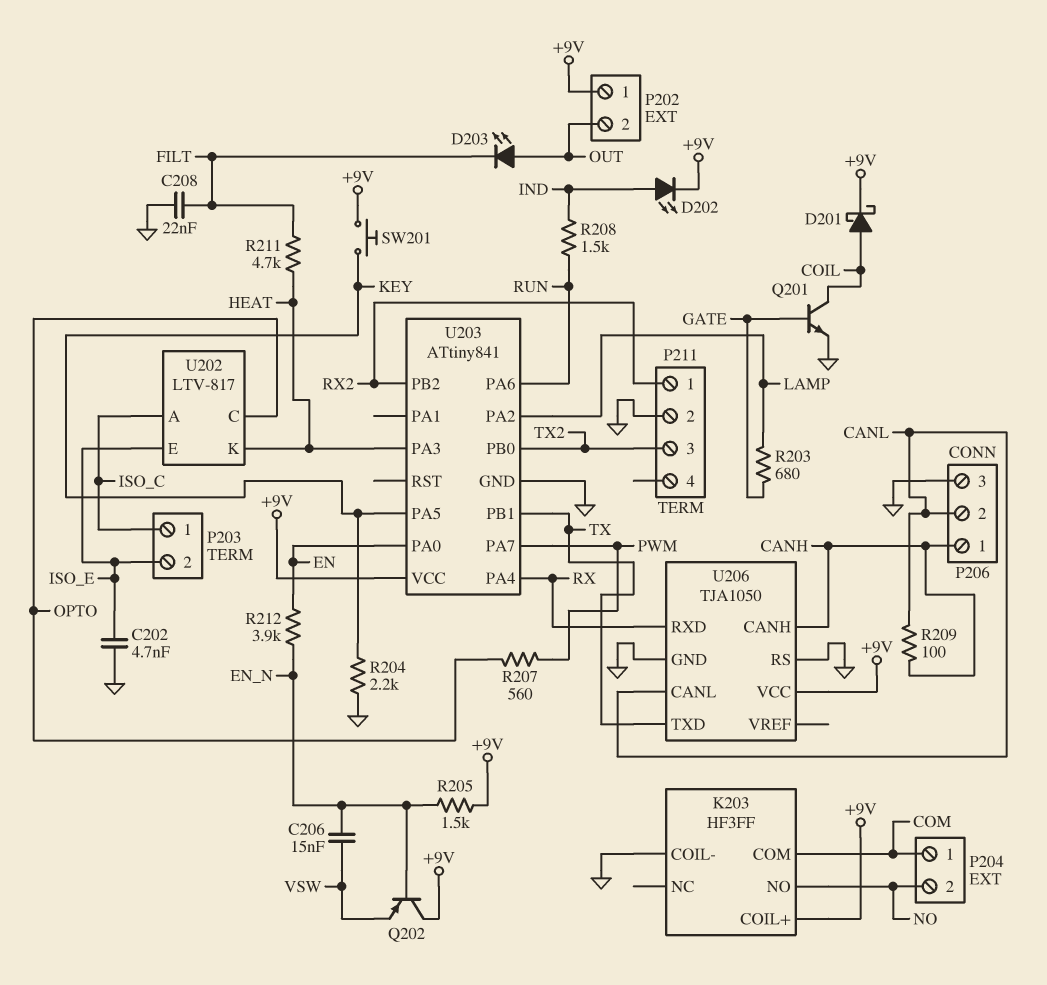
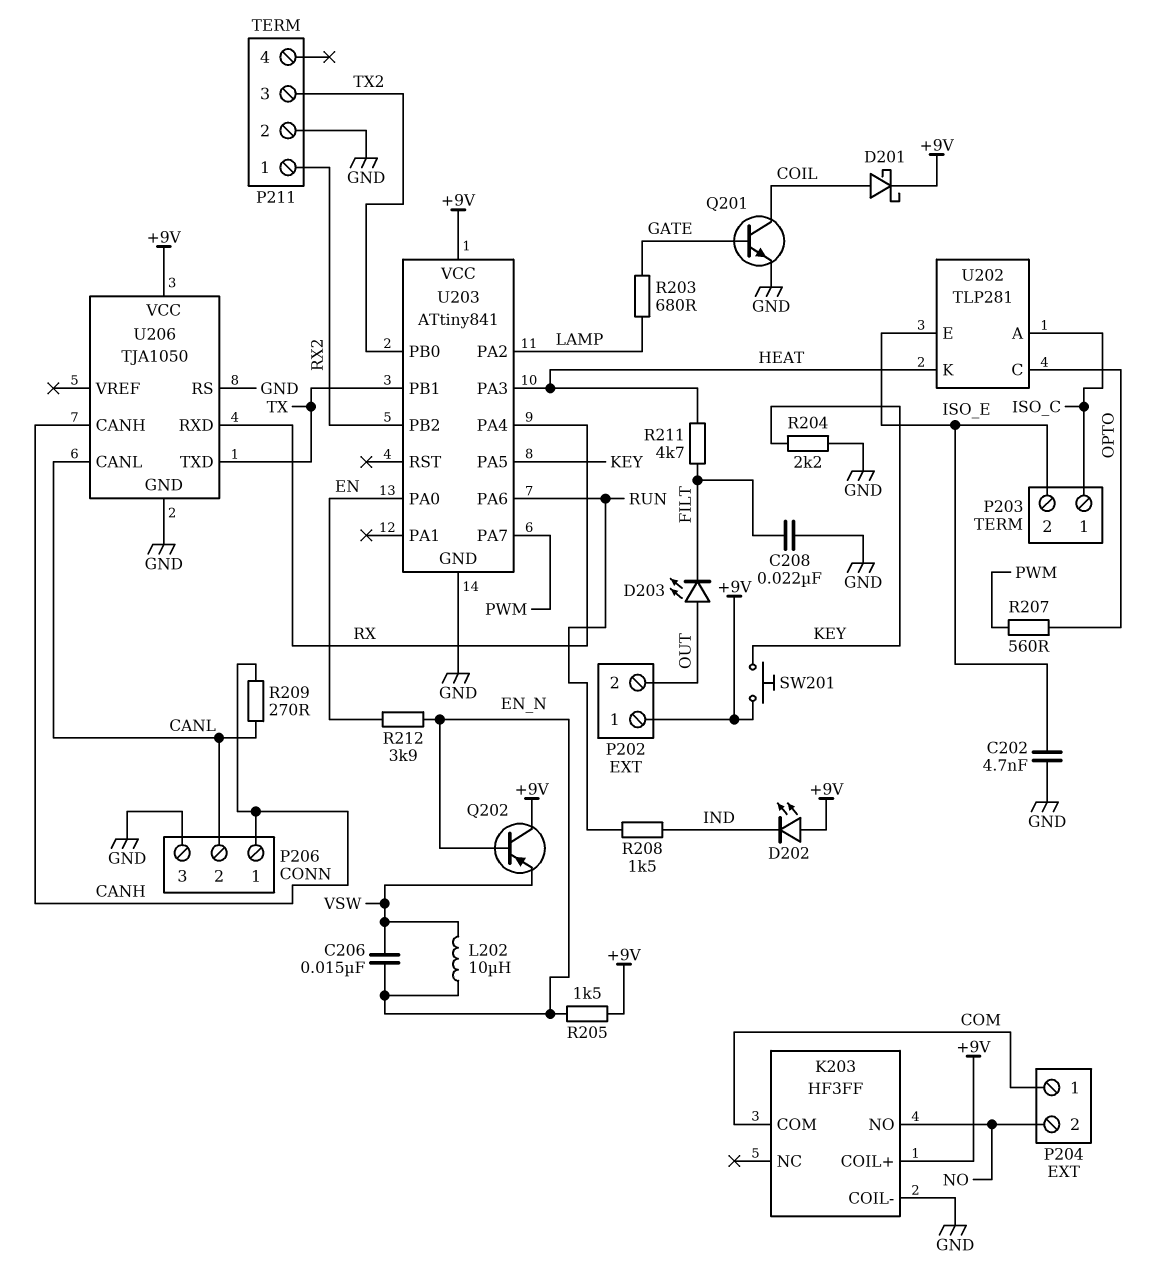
D202: LED (A IND, K +9V) -> LED (A +9V, K IND)
L202: none -> 10uH (EN_N, VSW)
R209: 100 (CANH, CANL) -> 270 (CANH, CANL)
U202: LTV-817 -> TLP281

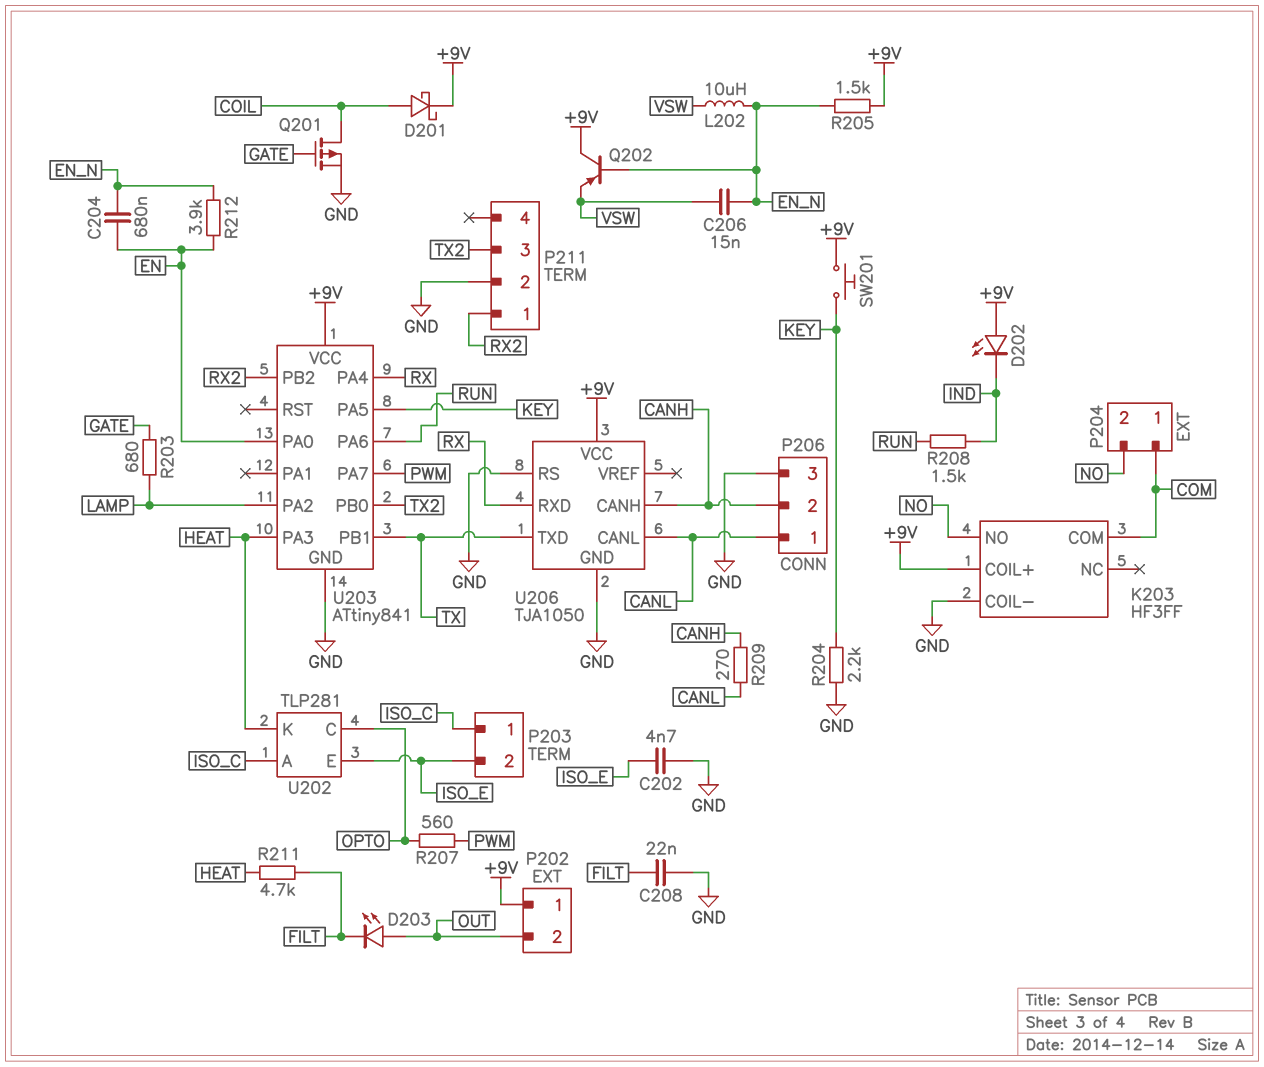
C204: none -> 680nF (EN, EN_N)
P206 pin 1: CANH -> CANL
P206 pin 2: CANL -> CANH
Q201: NPN (B GATE, C COIL, E GND) -> PMOS (G GATE, D COIL, S GND)

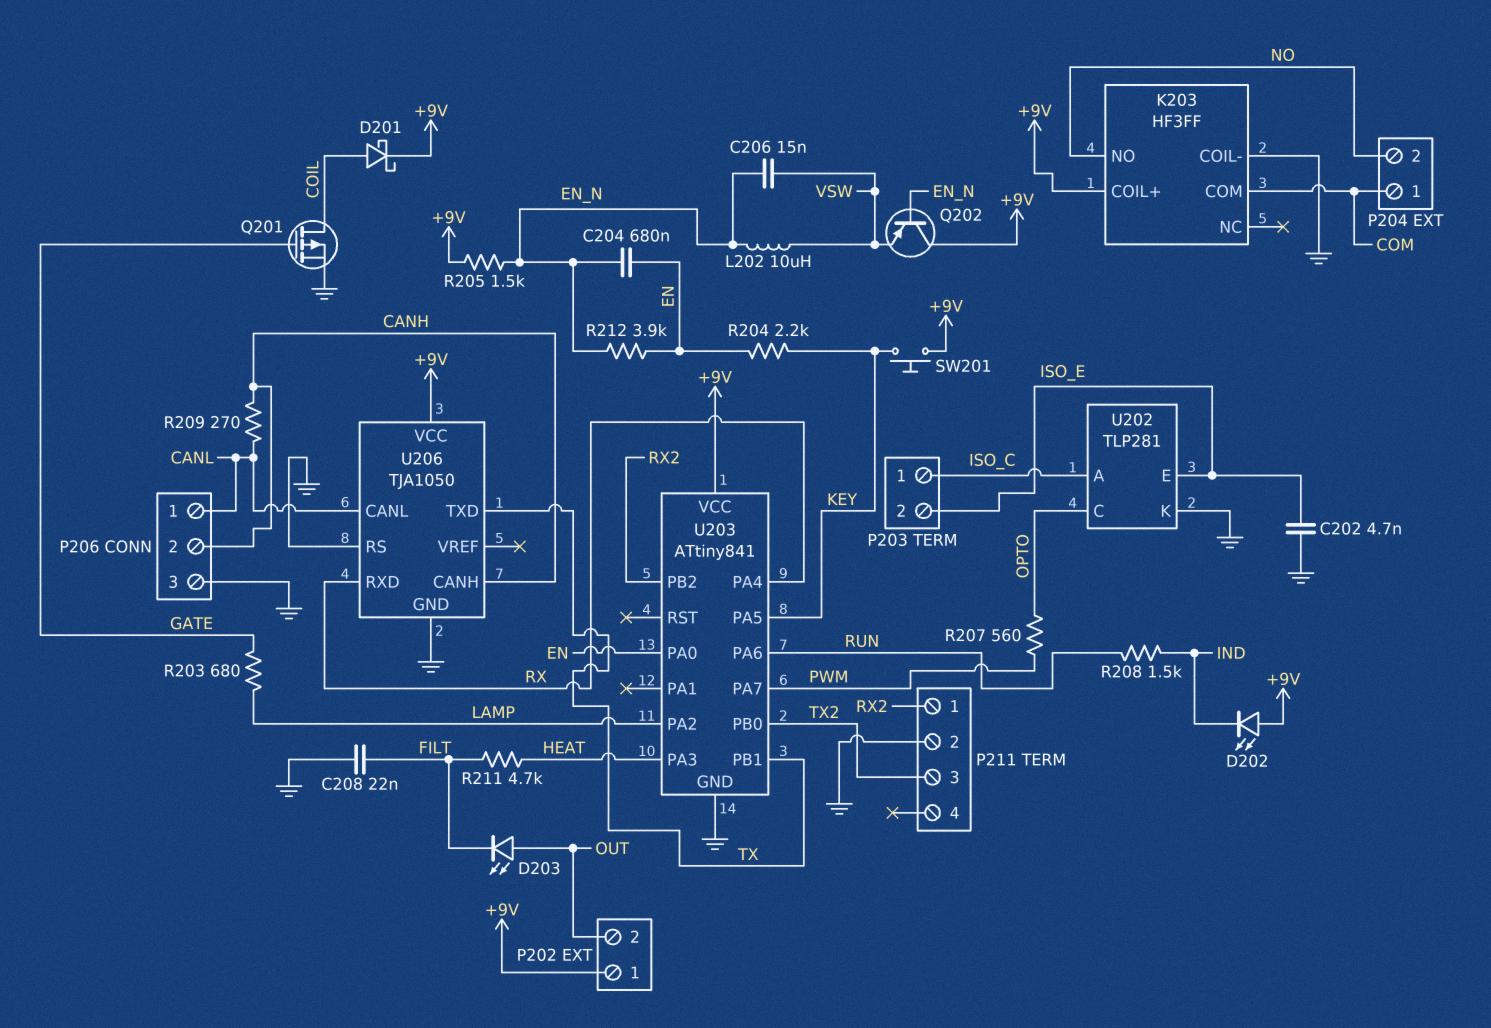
R204: 2.2k (GND, KEY) -> 2.2k (EN, KEY)
U202 pin K: HEAT -> GND

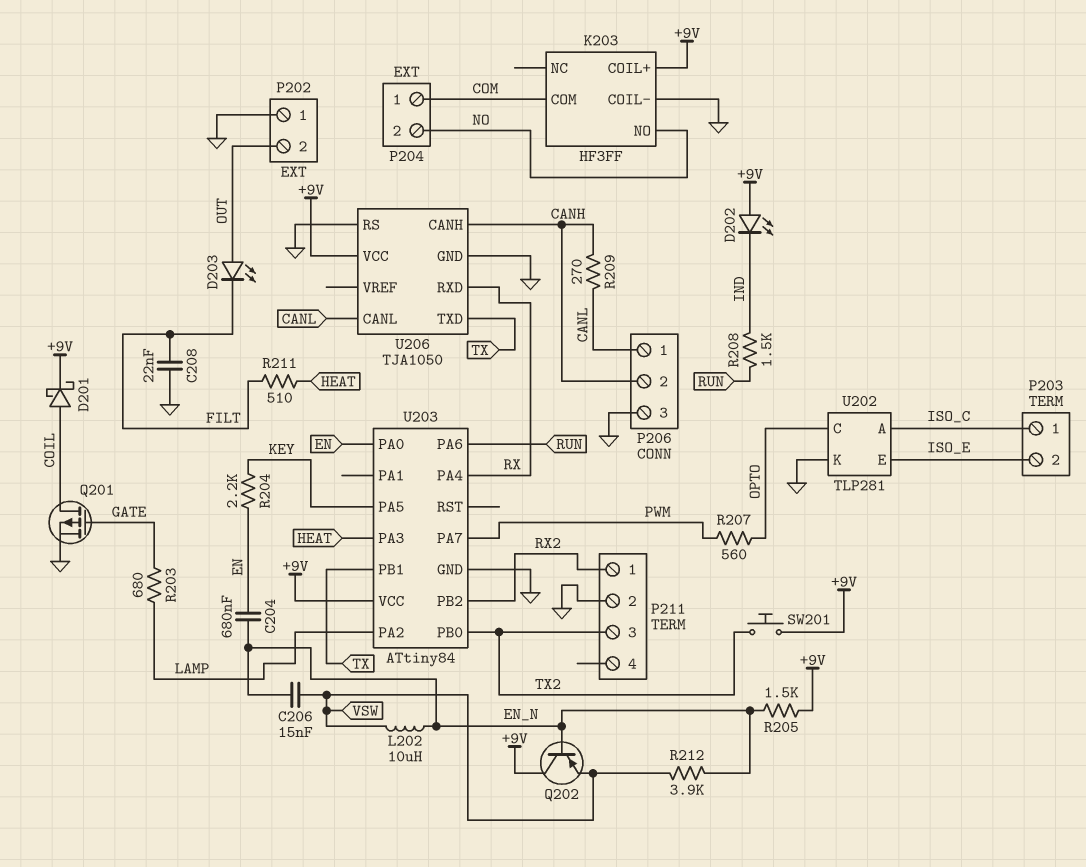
C202: 4.7nF (GND, ISO_E) -> none
P202 pin 1: +9V -> GND
R211: 4.7k (FILT, HEAT) -> 510 (FILT, HEAT)
R212: 3.9k (EN, EN_N) -> 3.9k (EN_N, VSW)
SW201: button (+9V, KEY) -> button (+9V, TX2)
U203: ATtiny841 -> ATtiny84

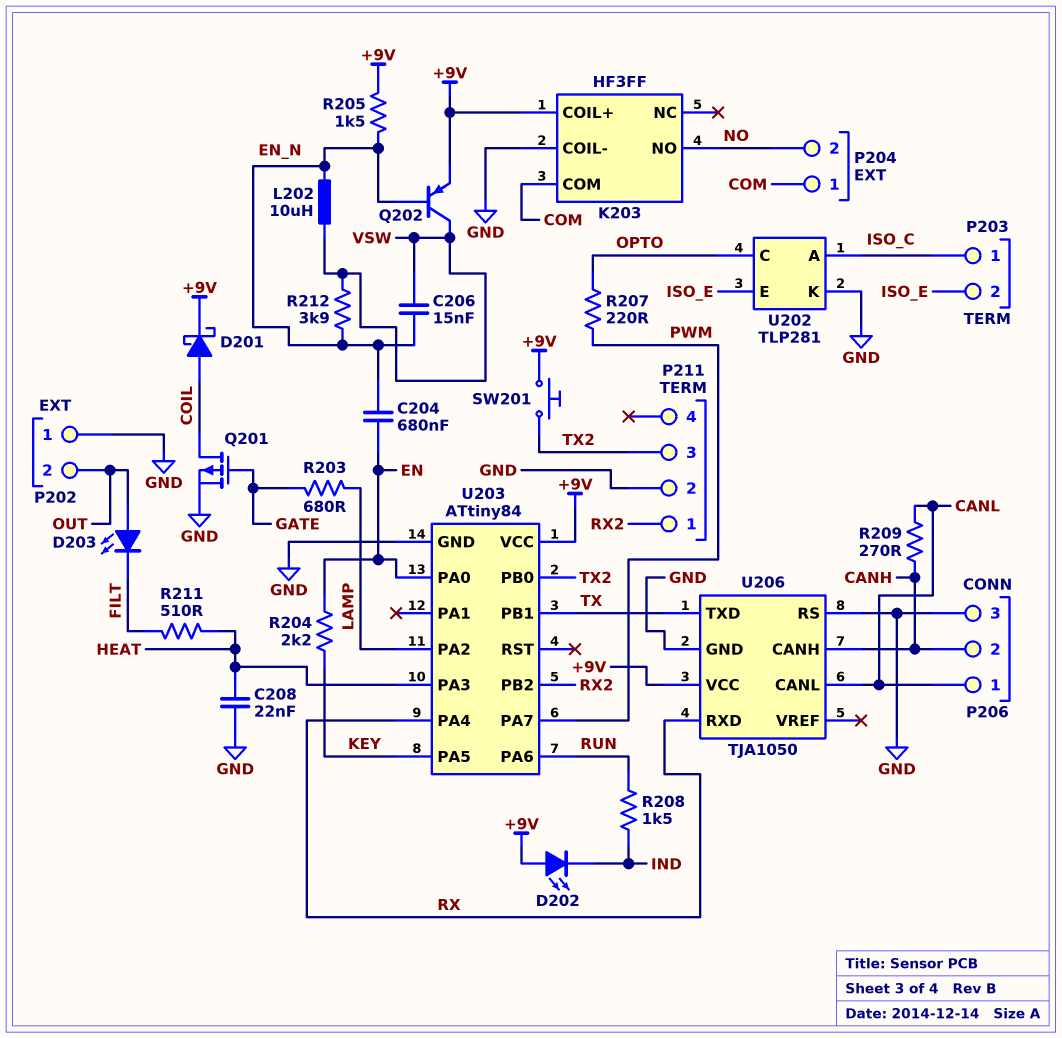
C208: 22nF (FILT, GND) -> 22nF (GND, HEAT)
Q202: PNP (B EN_N, C +9V, E VSW) -> PNP (B EN_N, C VSW, E +9V)
R207: 560 (OPTO, PWM) -> 220 (OPTO, PWM)

